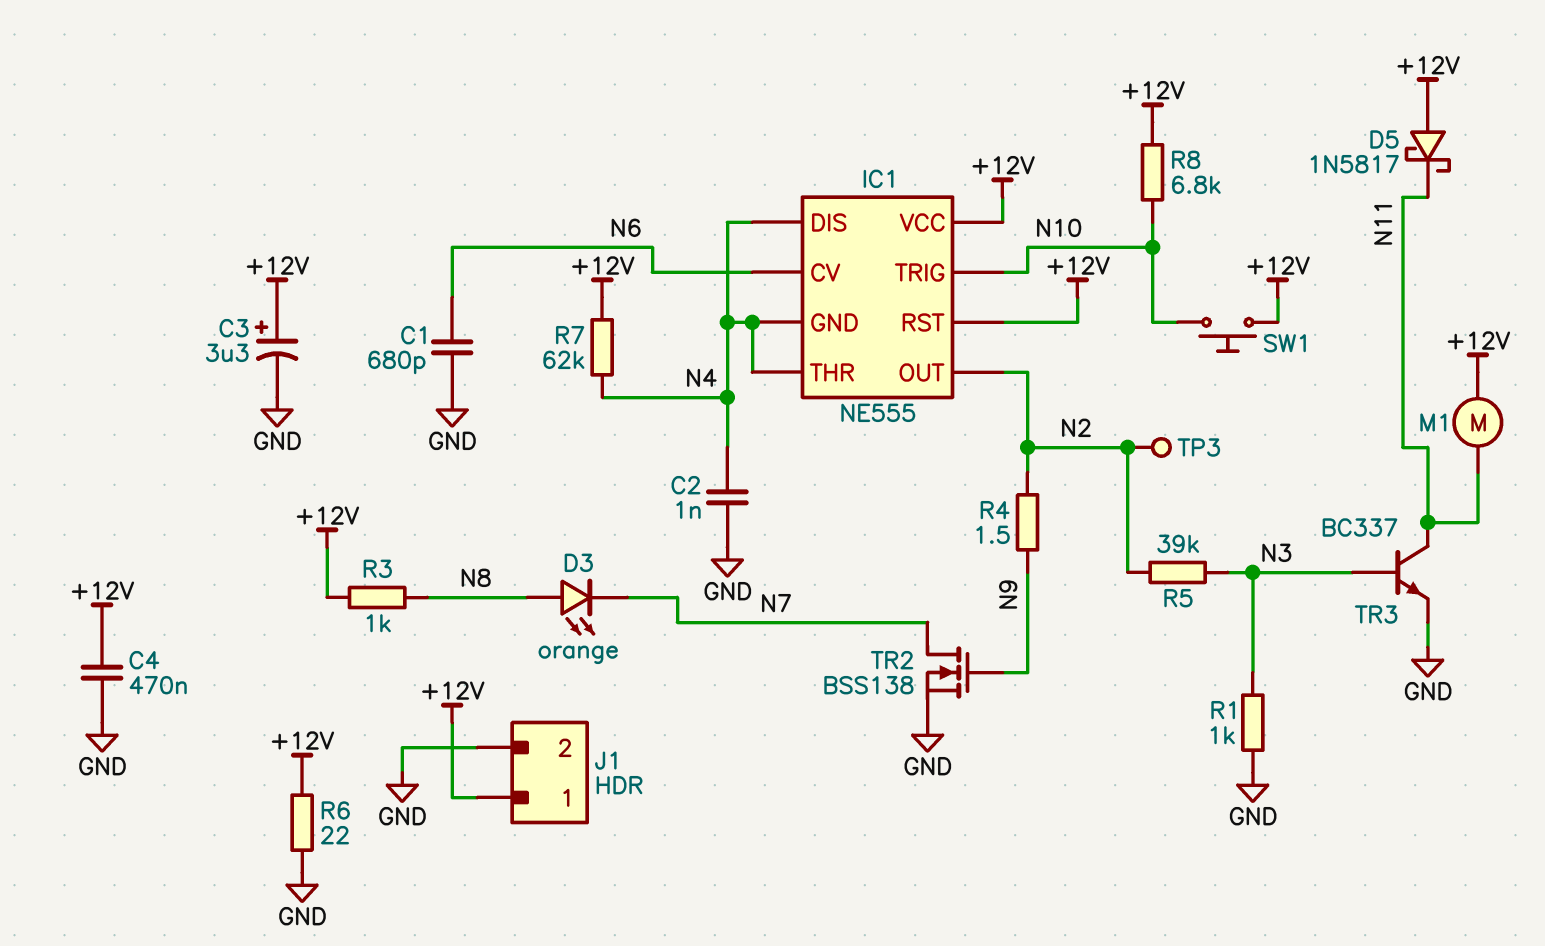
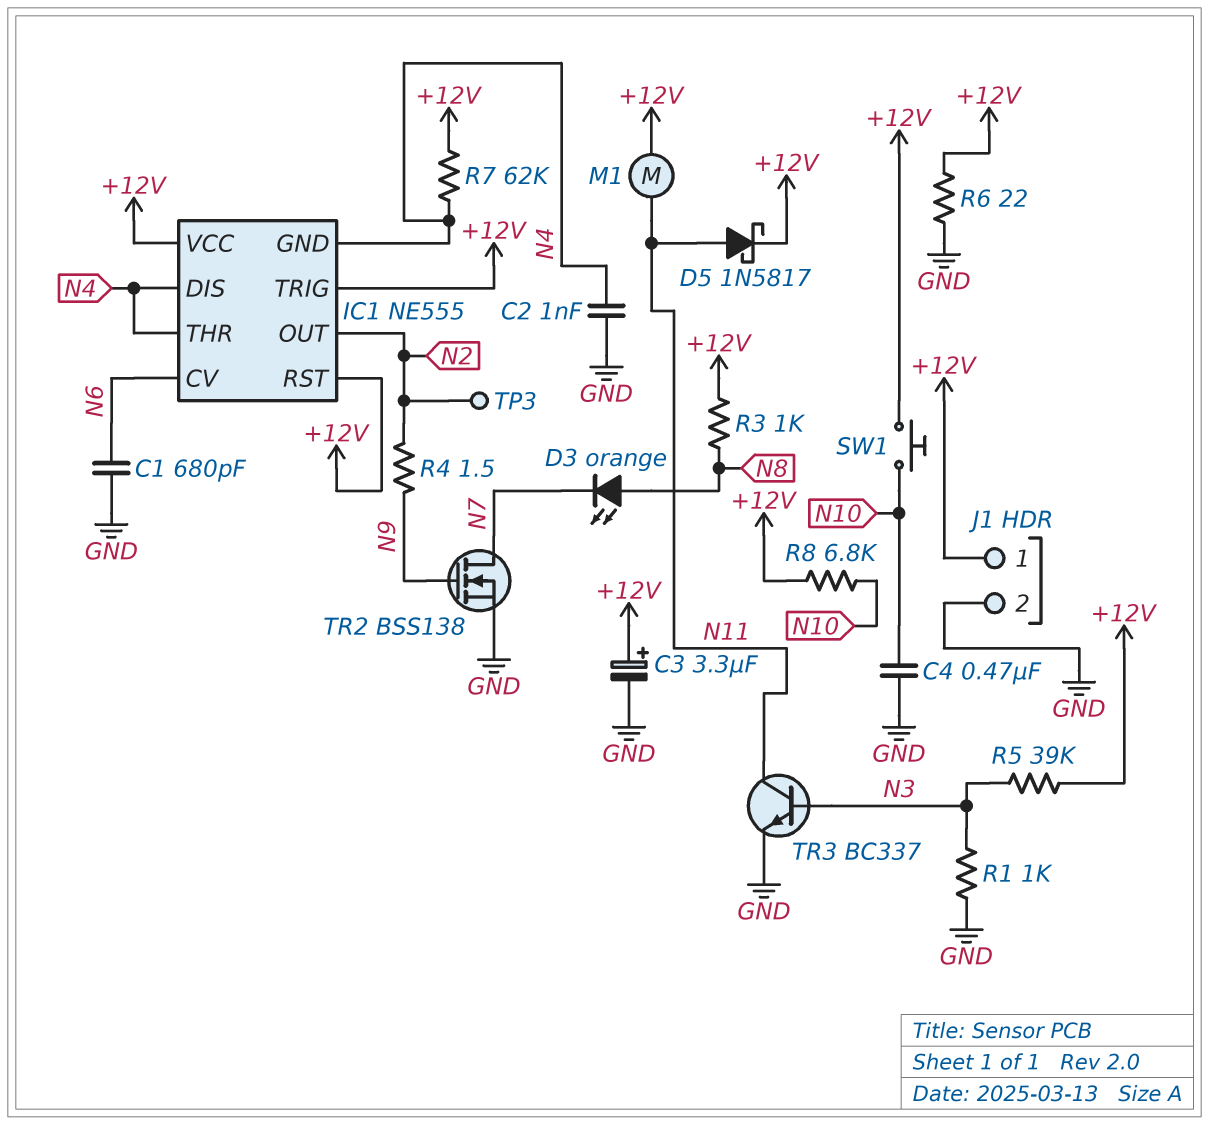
C4: 470nF (+12V, GND) -> 470nF (GND, N10)
D5: schottky 1N5817 (A +12V, K N11) -> schottky 1N5817 (A N11, K +12V)
IC1 pin TRIG: N10 -> +12V
R5: 39k (N2, N3) -> 39k (+12V, N3)

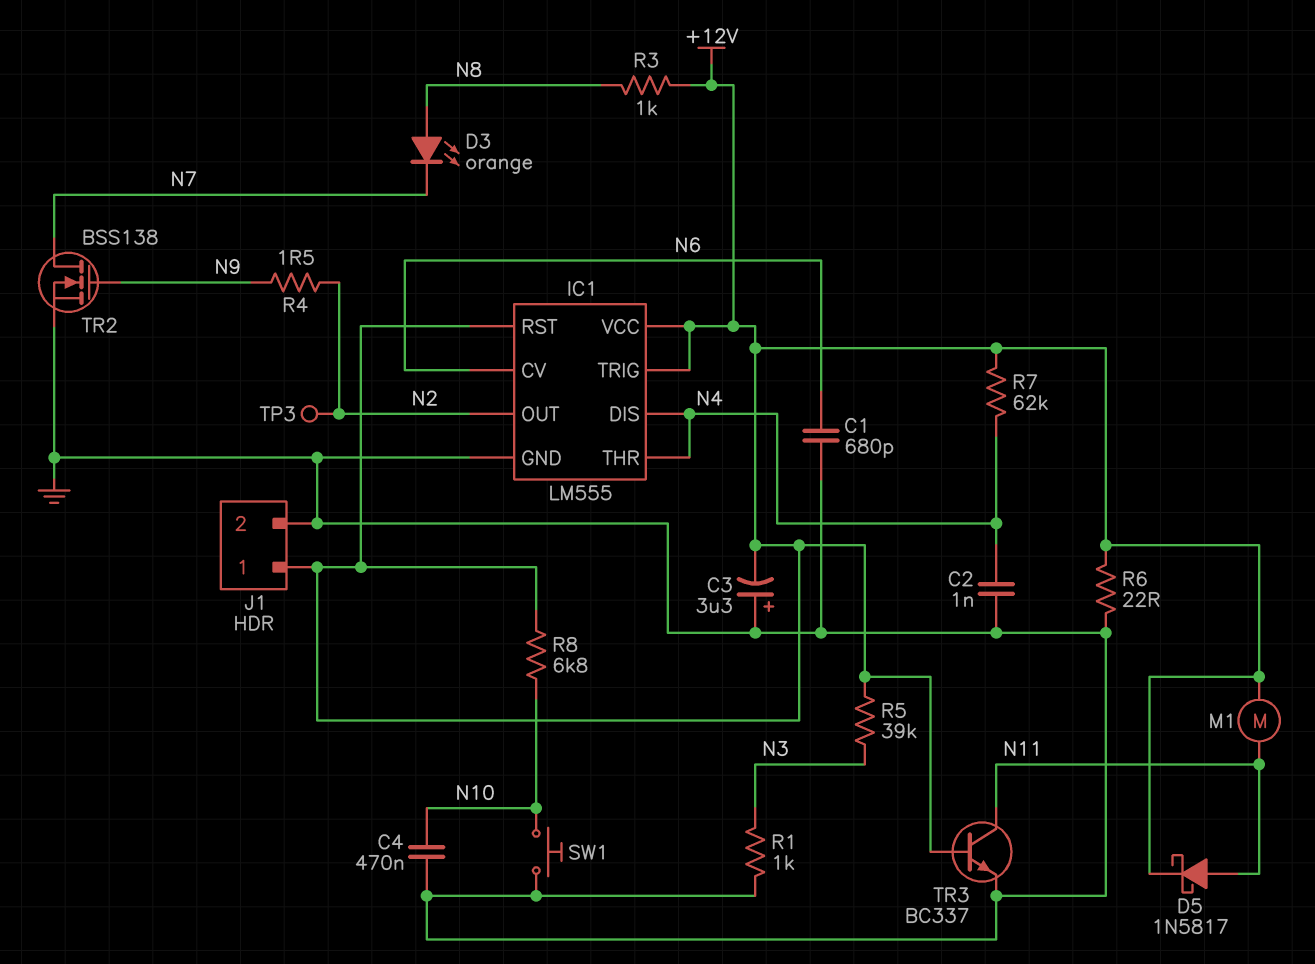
C3: 3.3uF (plus +12V, minus GND) -> 3.3uF (plus GND, minus +12V)
IC1: NE555 -> LM555
IC1 pin GND: N4 -> GND
SW1: button (+12V, N10) -> button (GND, N10)
TR3: NPN BC337 (B N3, C N11, E GND) -> NPN BC337 (B +12V, C N11, E GND)

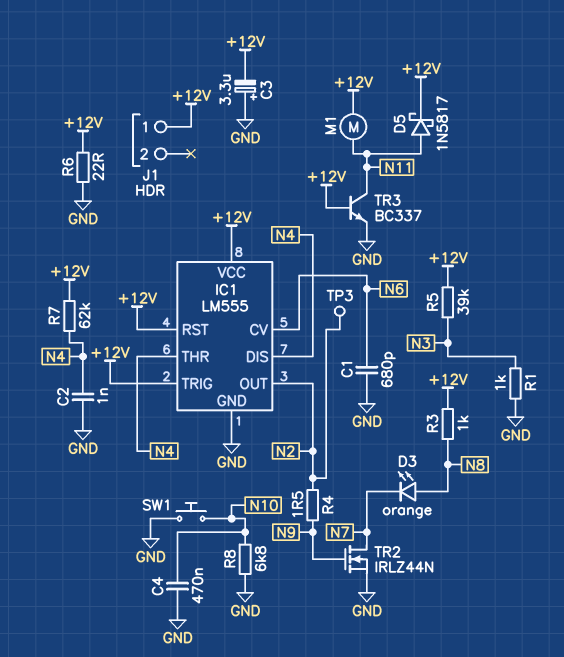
J1 pin 2: GND -> none
R8: 6.8k (+12V, N10) -> 6.8k (GND, N10)
TR2: NMOS BSS138 (G N9, D N7, S GND) -> NMOS IRLZ44N (G N9, D N7, S GND)

